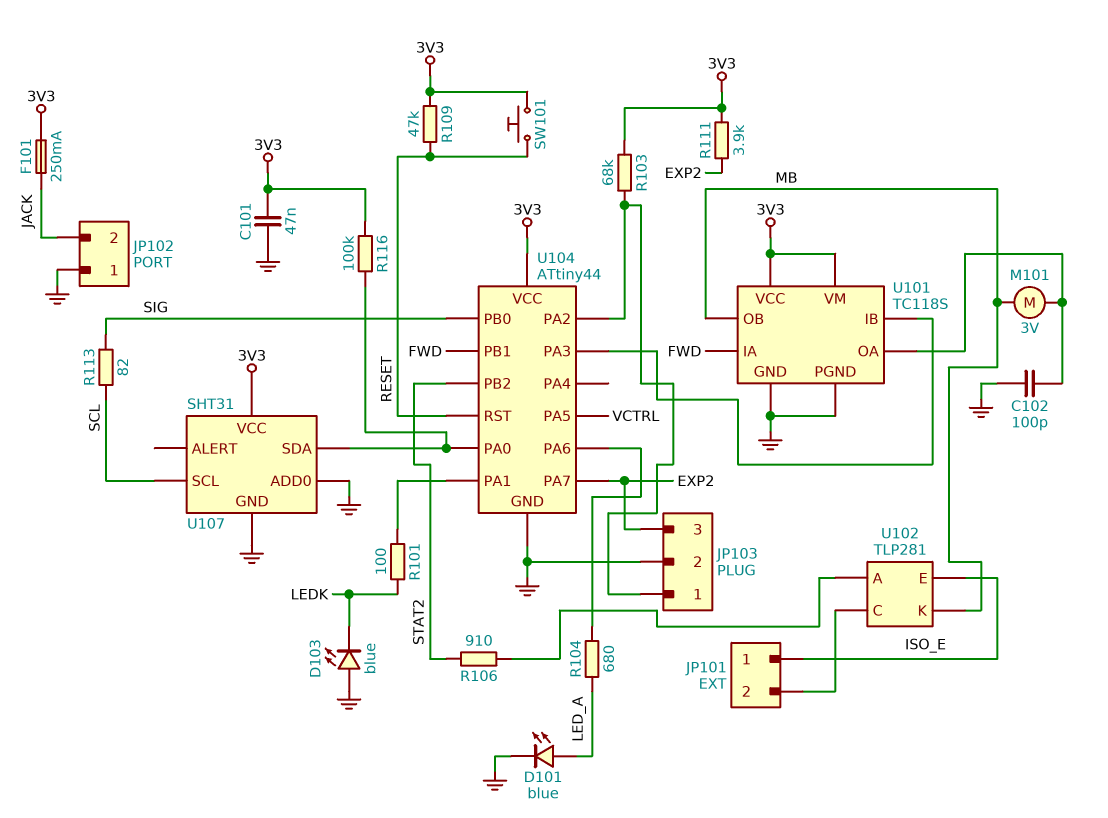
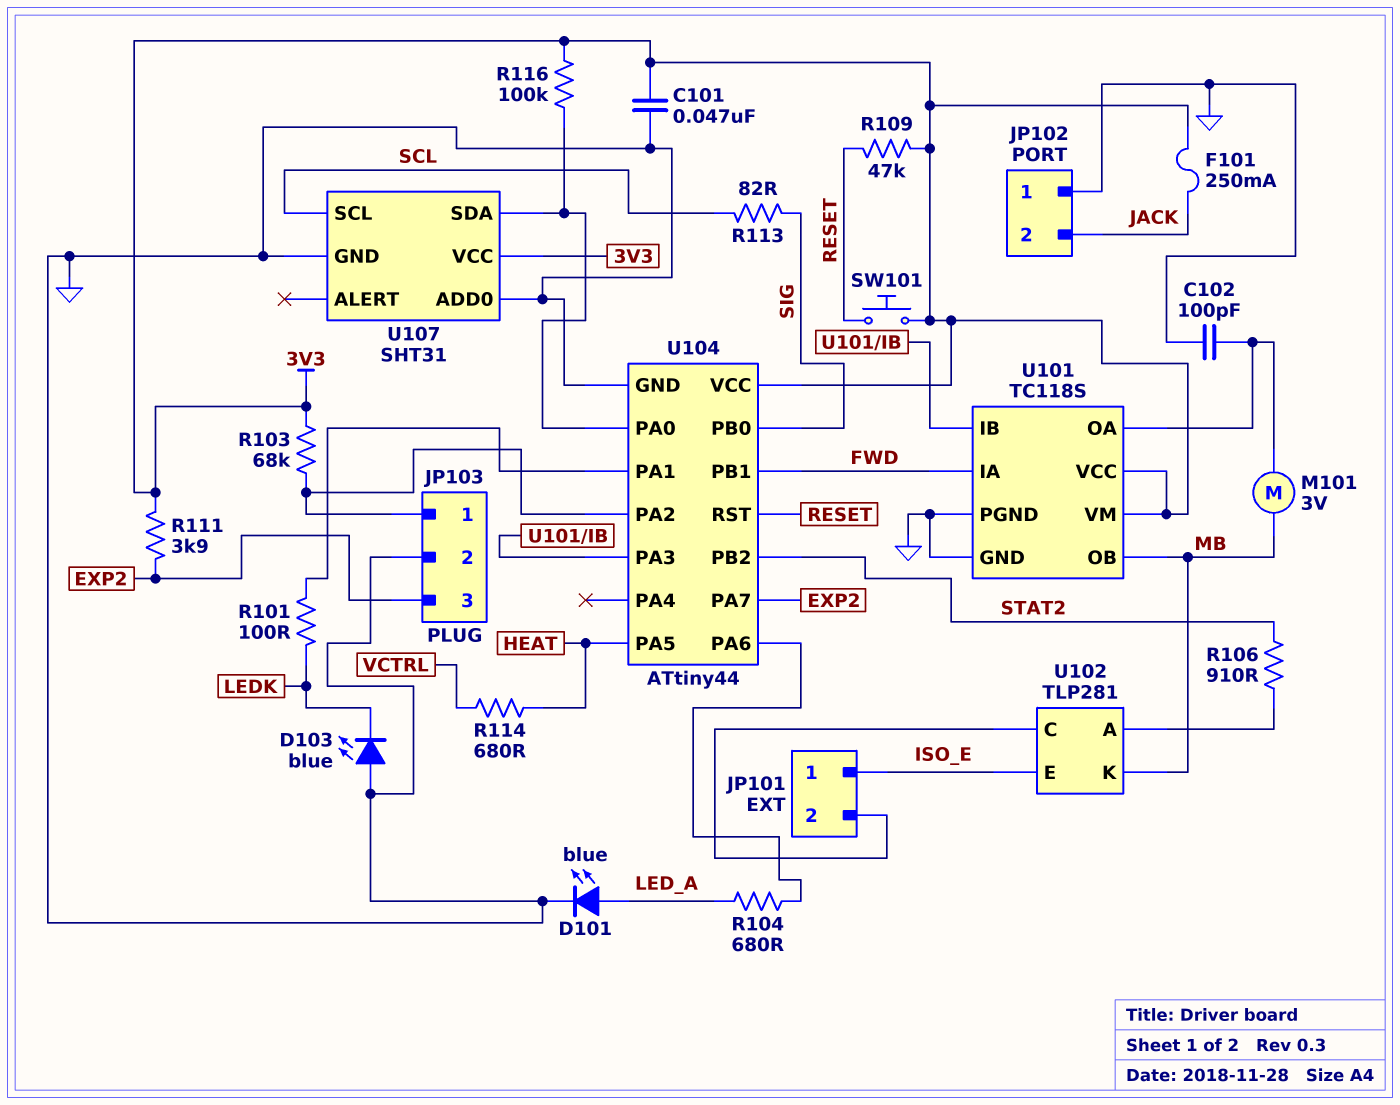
R114: none -> 680 (HEAT, VCTRL)
U104 pin PA5: VCTRL -> HEAT

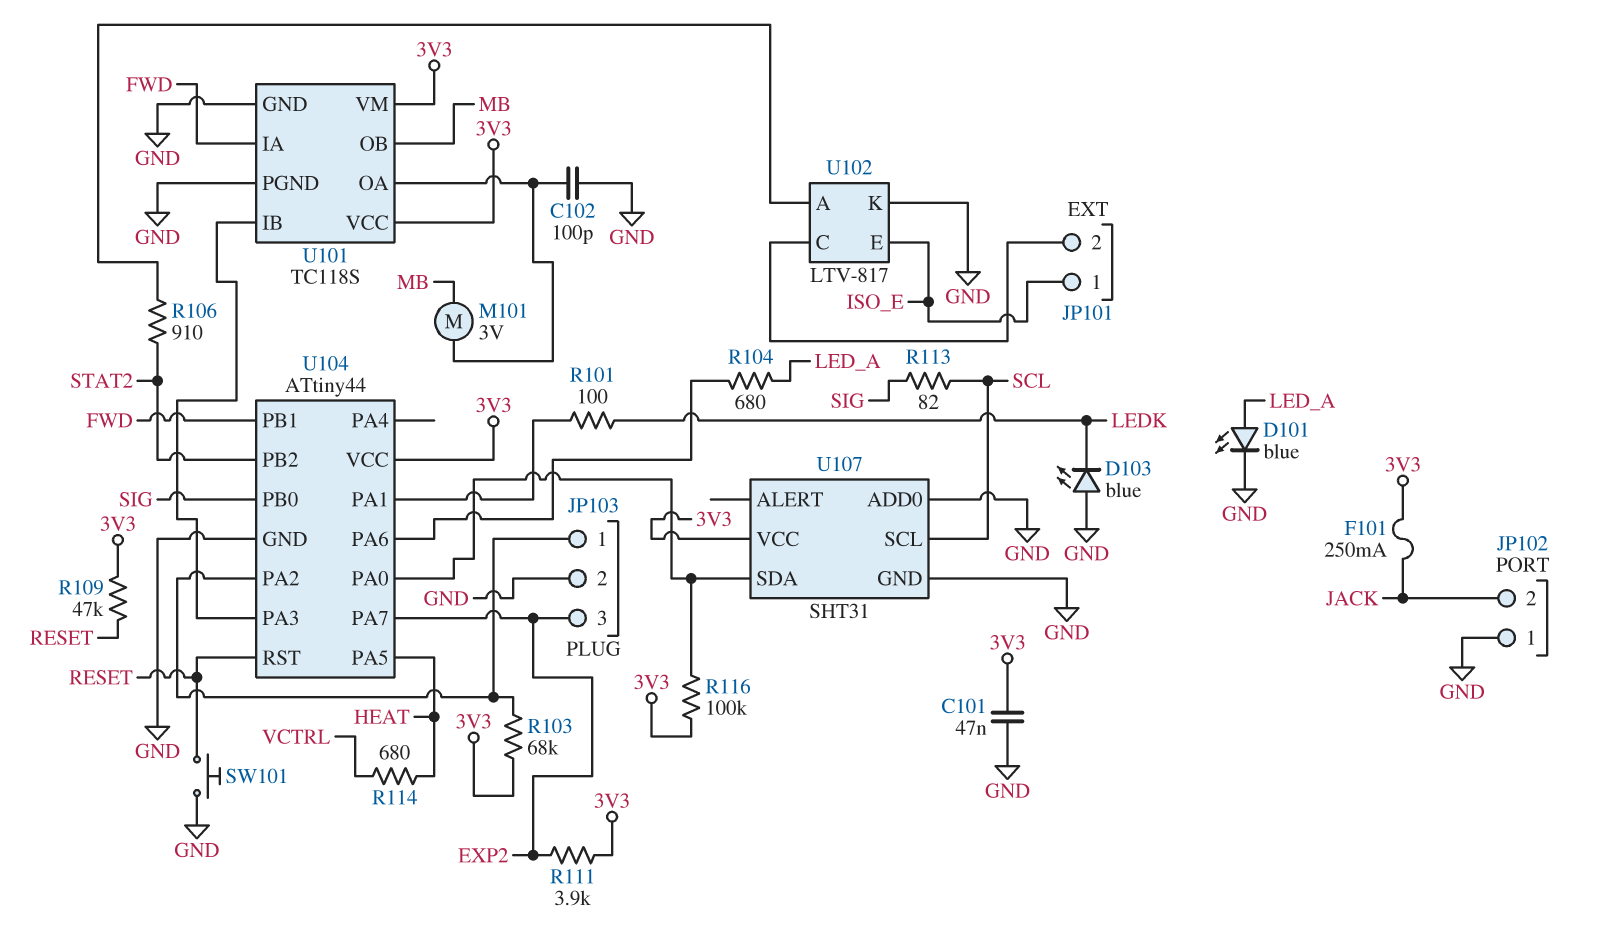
SW101: button (3V3, RESET) -> button (GND, RESET)
U102: TLP281 -> LTV-817
U102 pin K: MB -> GND

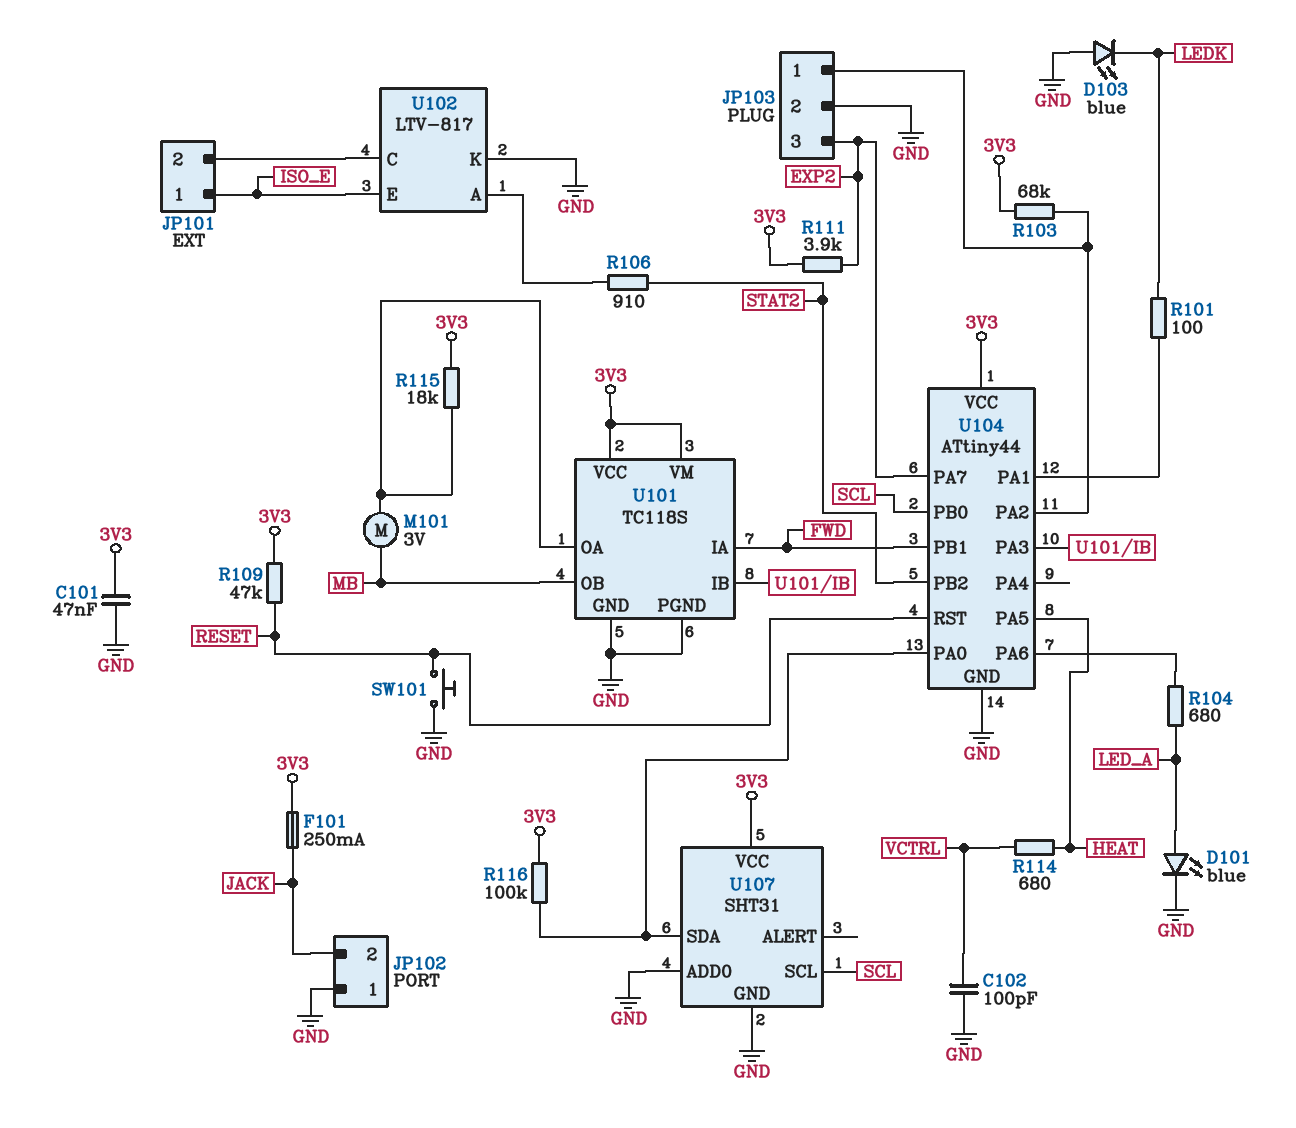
C102: 100pF (GND, U101/OA) -> 100pF (GND, VCTRL)
R113: 82 (SCL, SIG) -> none
R115: none -> 18k (3V3, U101/OA)
U104 pin PB0: SIG -> SCL

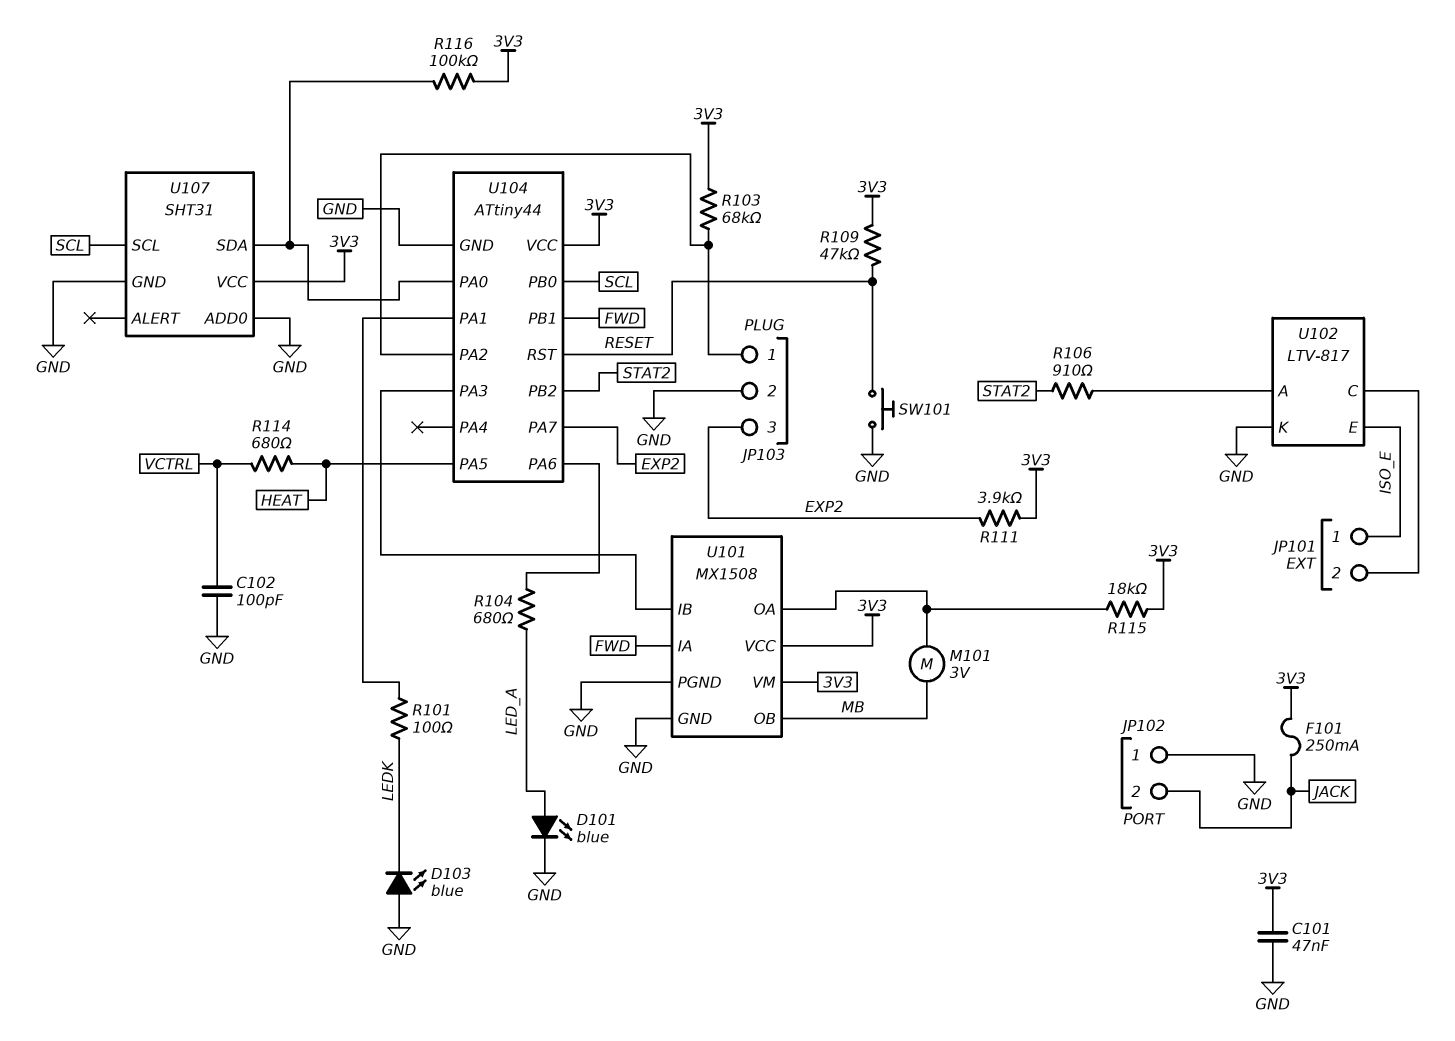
U101: TC118S -> MX1508

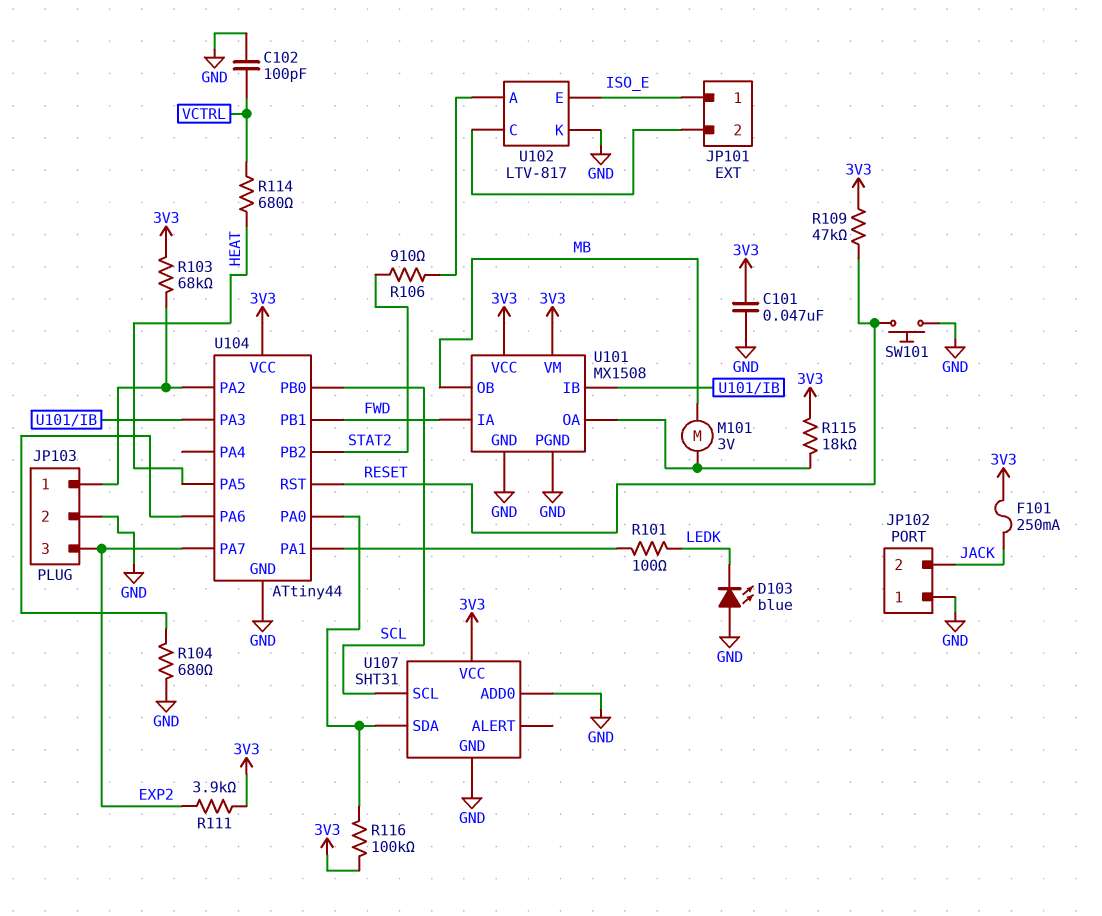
D101: LED blue (A LED_A, K GND) -> none
R104: 680 (LED_A, U104/PA6) -> 680 (GND, U104/PA6)

